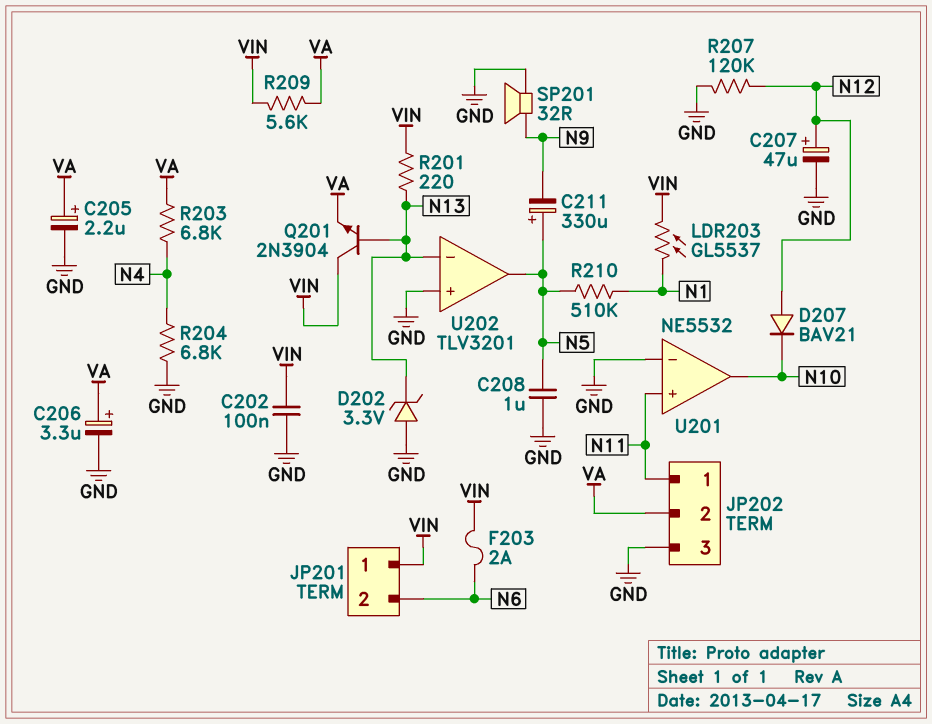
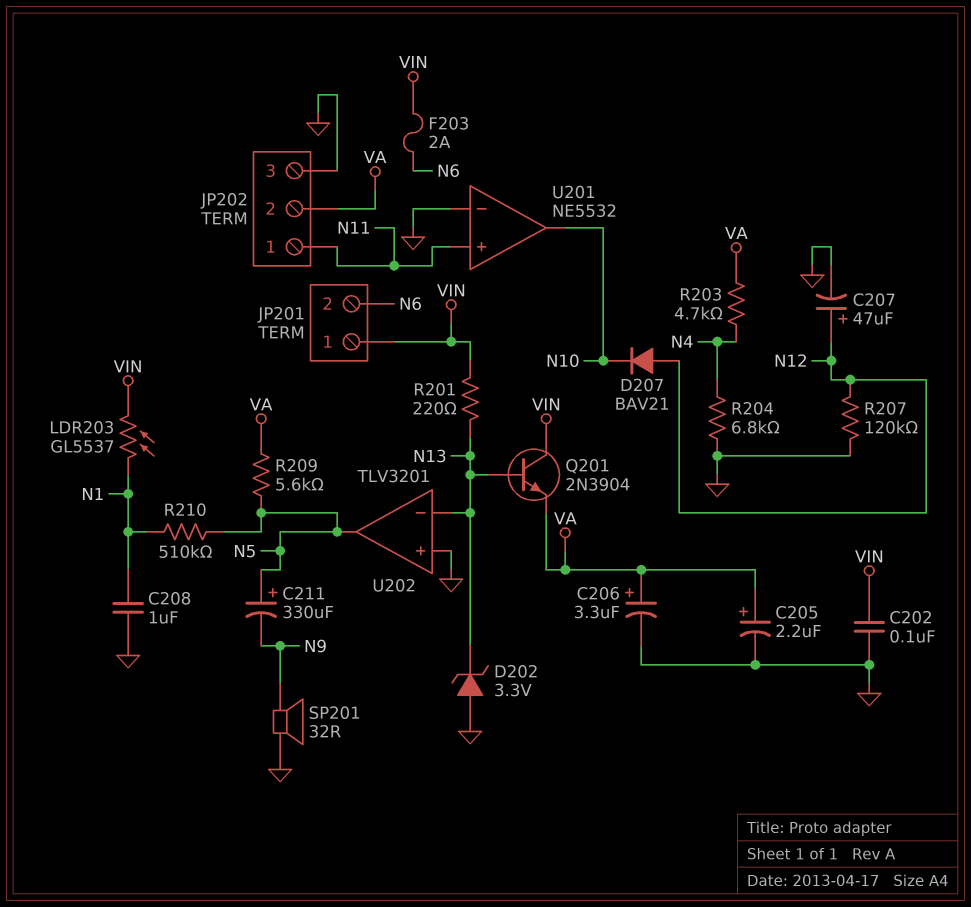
C208: 1uF (GND, N5) -> 1uF (GND, N1)
R203: 6.8k (N4, VA) -> 4.7k (N4, VA)
R209: 5.6k (VA, VIN) -> 5.6k (N5, VA)

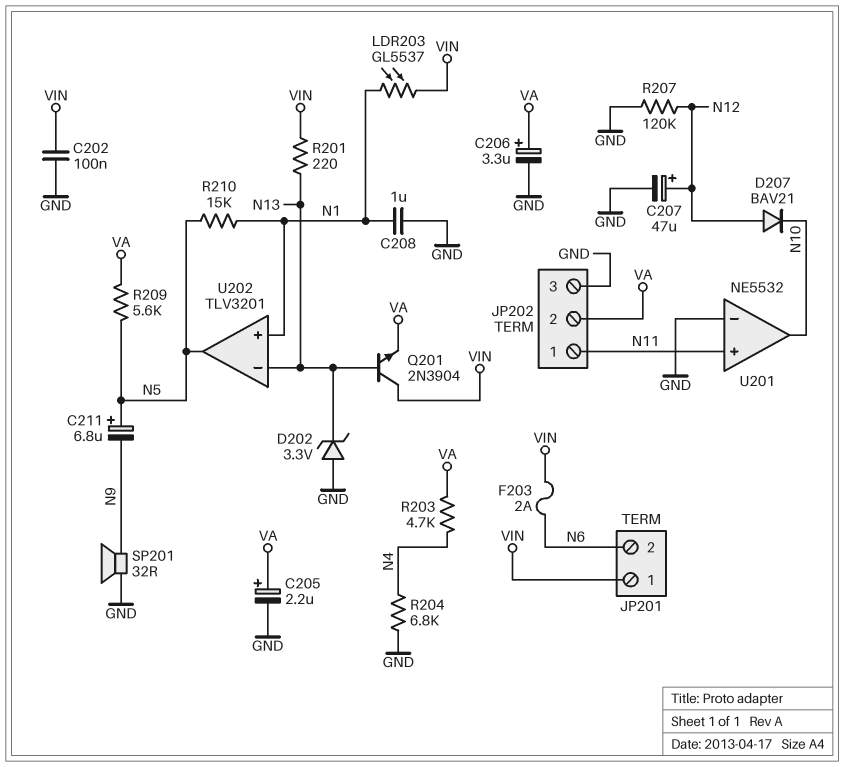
C211: 330uF (plus N5, minus N9) -> 6.8uF (plus N5, minus N9)
R210: 510k (N1, N5) -> 15k (N1, N5)
U202 pin in+: GND -> N1

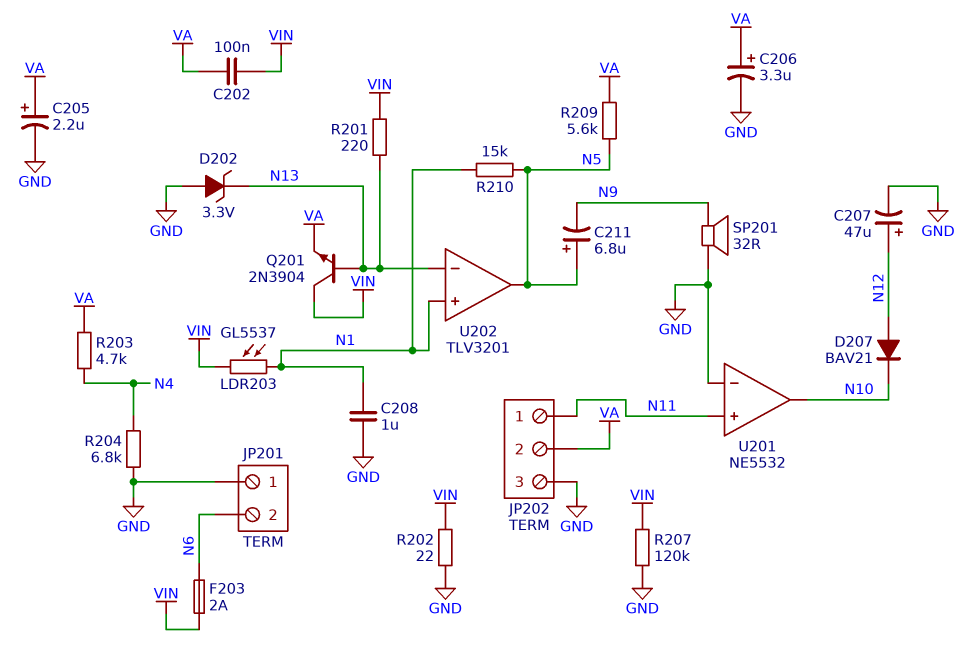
C202: 100nF (GND, VIN) -> 100nF (VA, VIN)
JP201 pin 1: VIN -> GND
R202: none -> 22 (GND, VIN)
R207: 120k (GND, N12) -> 120k (GND, VIN)

